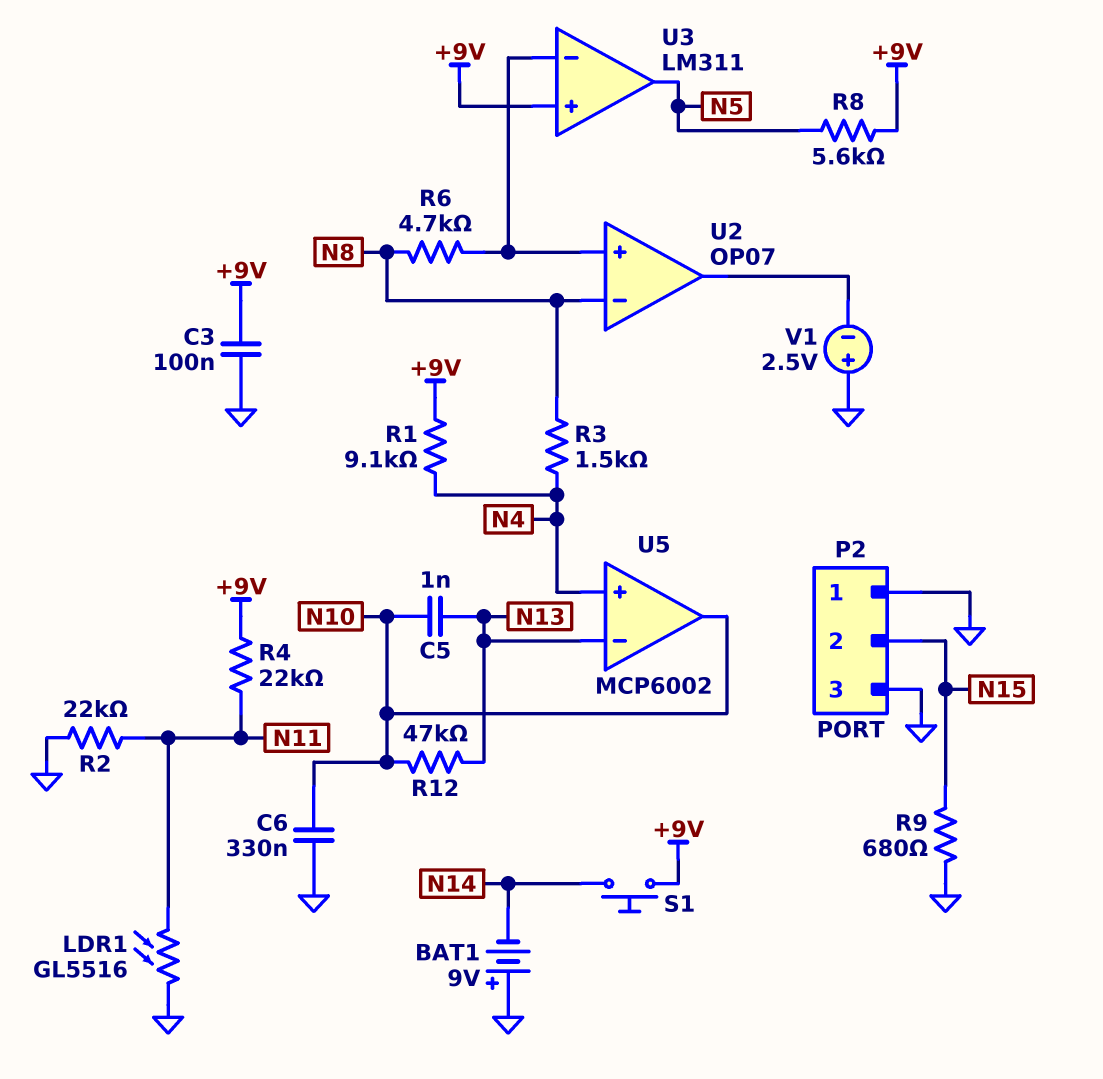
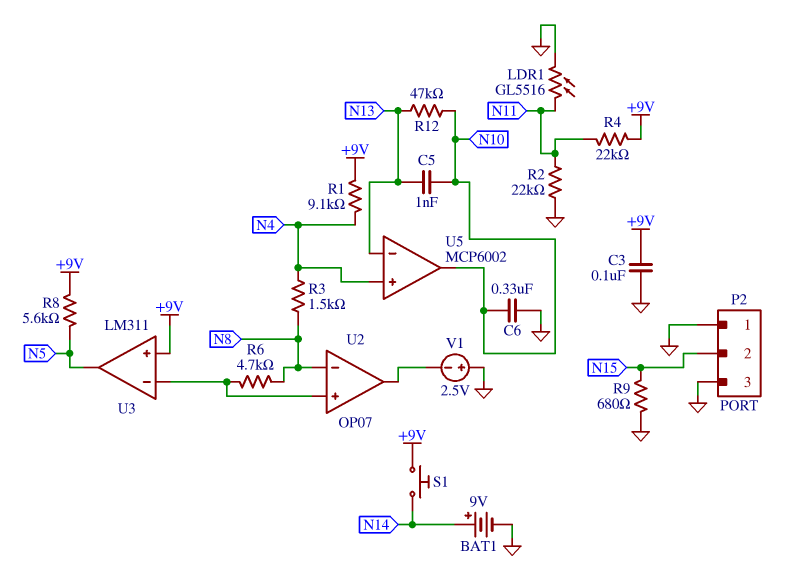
BAT1: 9V (plus GND, minus N14) -> 9V (plus N14, minus GND)

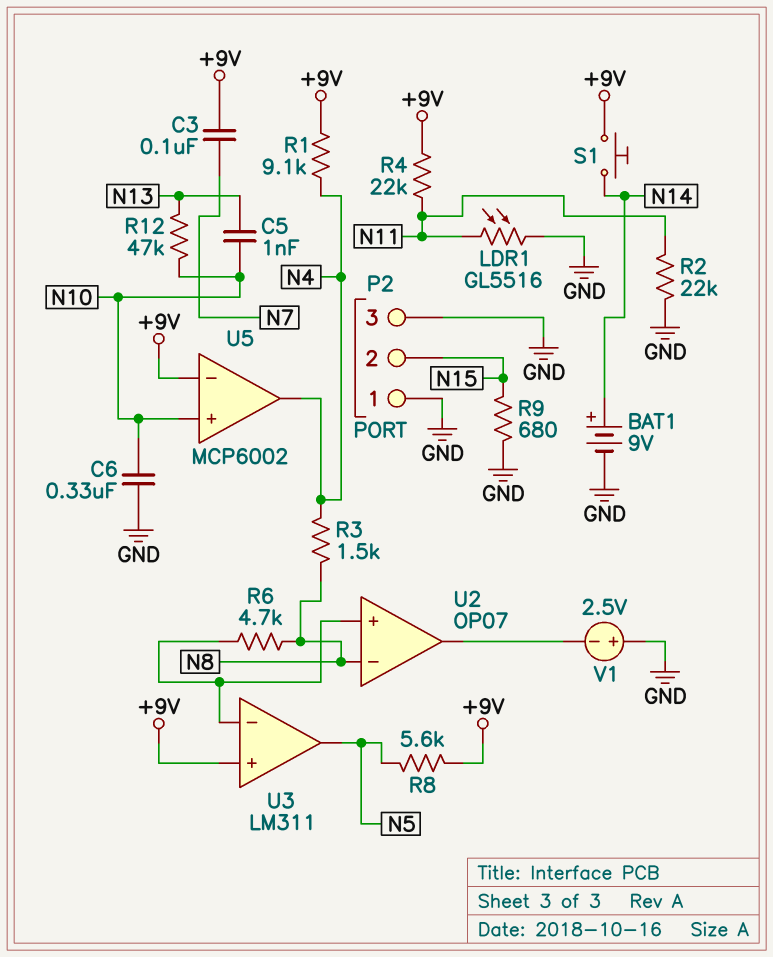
C3: 100nF (+9V, GND) -> 100nF (+9V, N7)
U5 pin in+: N4 -> N10
U5 pin in-: N13 -> +9V
U5 pin out: N10 -> N4

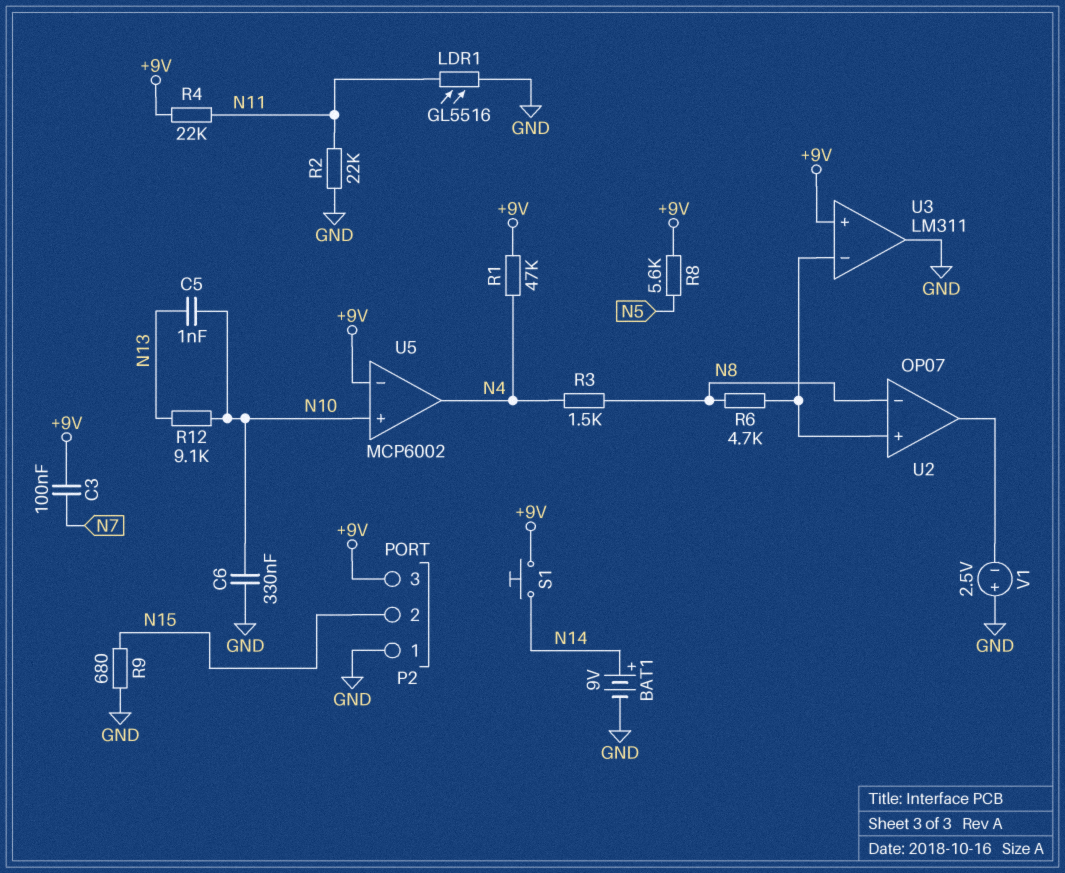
P2 pin 3: GND -> +9V
R1: 9.1k (+9V, N4) -> 47k (+9V, N4)
R12: 47k (N10, N13) -> 9.1k (N10, N13)
U3 pin out: N5 -> GND

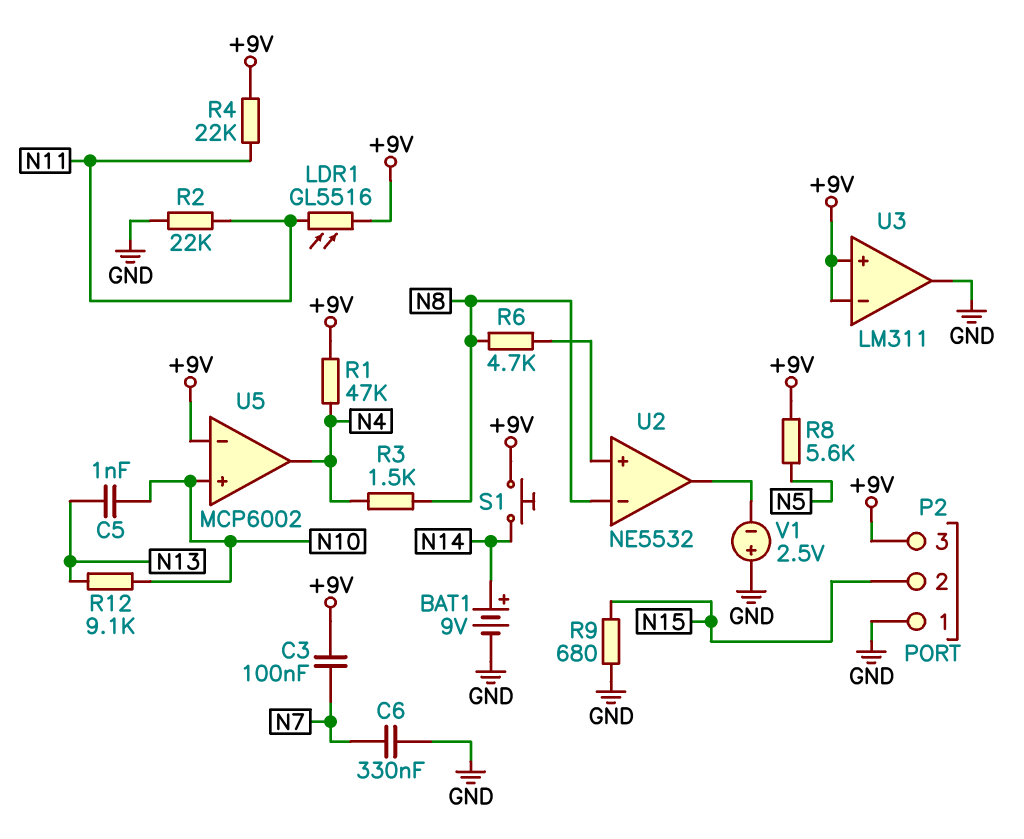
C6: 330nF (GND, N10) -> 330nF (GND, N7)
LDR1: GL5516 (GND, N11) -> GL5516 (+9V, N11)
U2: OP07 -> NE5532
U3 pin in-: U2/in+ -> +9V

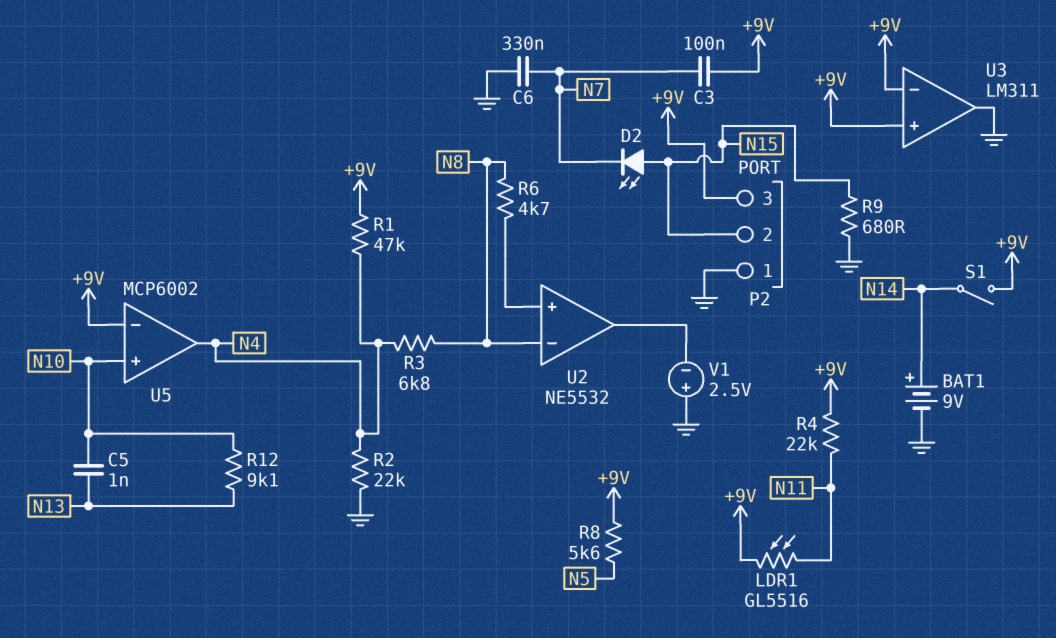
D2: none -> LED (A N15, K N7)
R2: 22k (GND, N11) -> 22k (GND, N4)
R3: 1.5k (N4, N8) -> 6.8k (N4, N8)
S1: button (+9V, N14) -> switch (+9V, N14)

